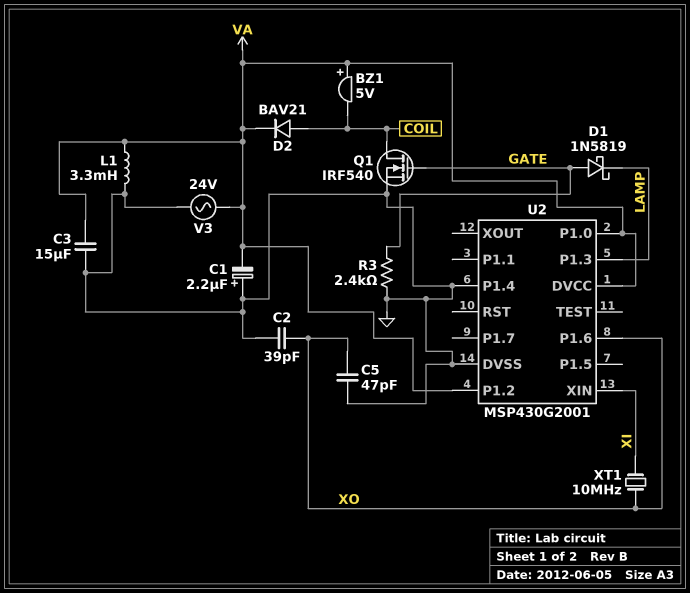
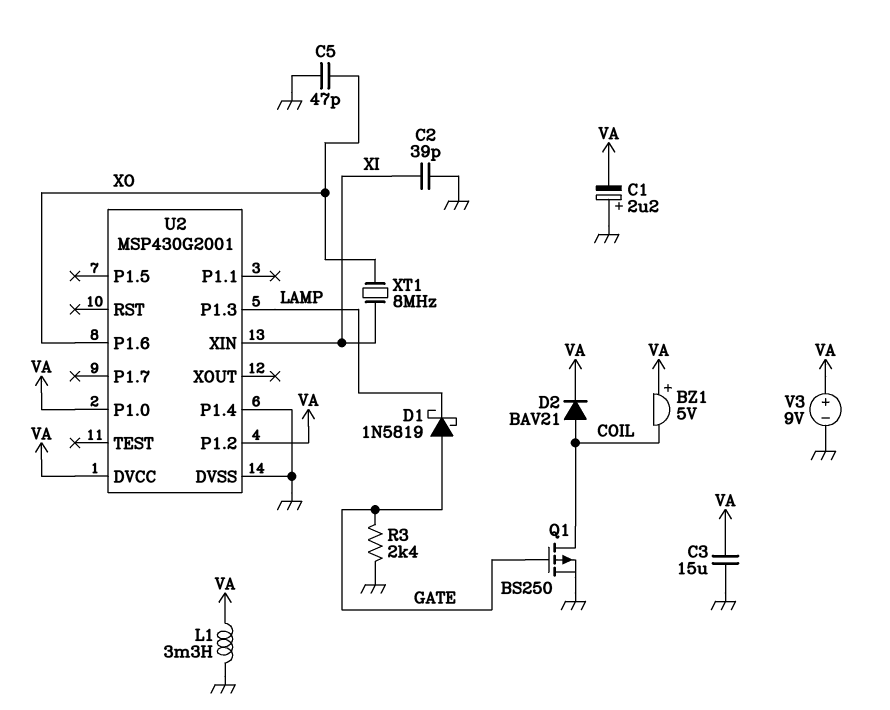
C2: 39pF (GND, XO) -> 39pF (GND, XI)
Q1: NMOS IRF540 (G GATE, D COIL, S GND) -> PMOS BS250 (G GATE, D COIL, S GND)
V3: AC 24V (GND, VA) -> 9V (plus VA, minus GND)
XT1: 10MHz (XI, XO) -> 8MHz (XI, XO)

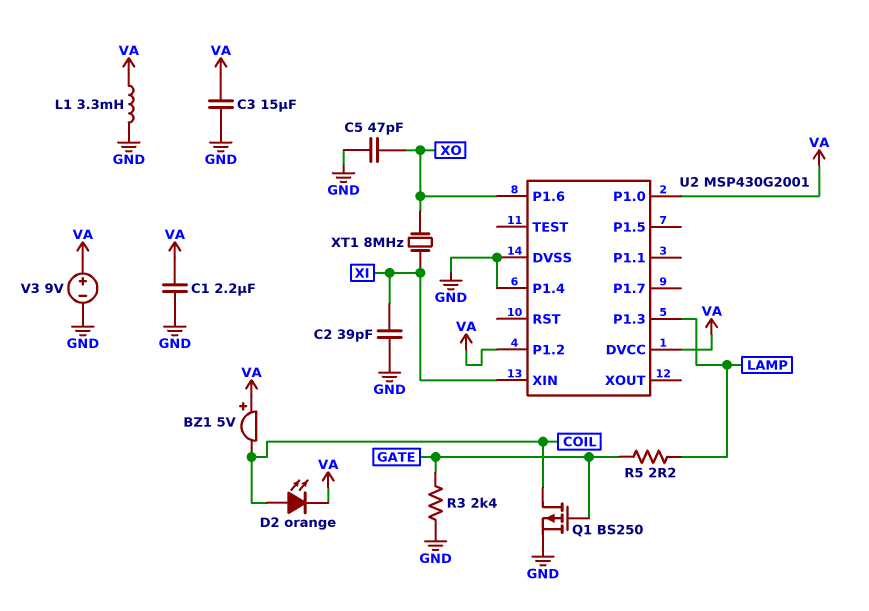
C1: 2.2uF (plus GND, minus VA) -> 2.2uF (GND, VA)
D1: schottky 1N5819 (A GATE, K LAMP) -> none
D2: diode BAV21 (A COIL, K VA) -> LED orange (A COIL, K VA)
R5: none -> 2.2 (GATE, LAMP)

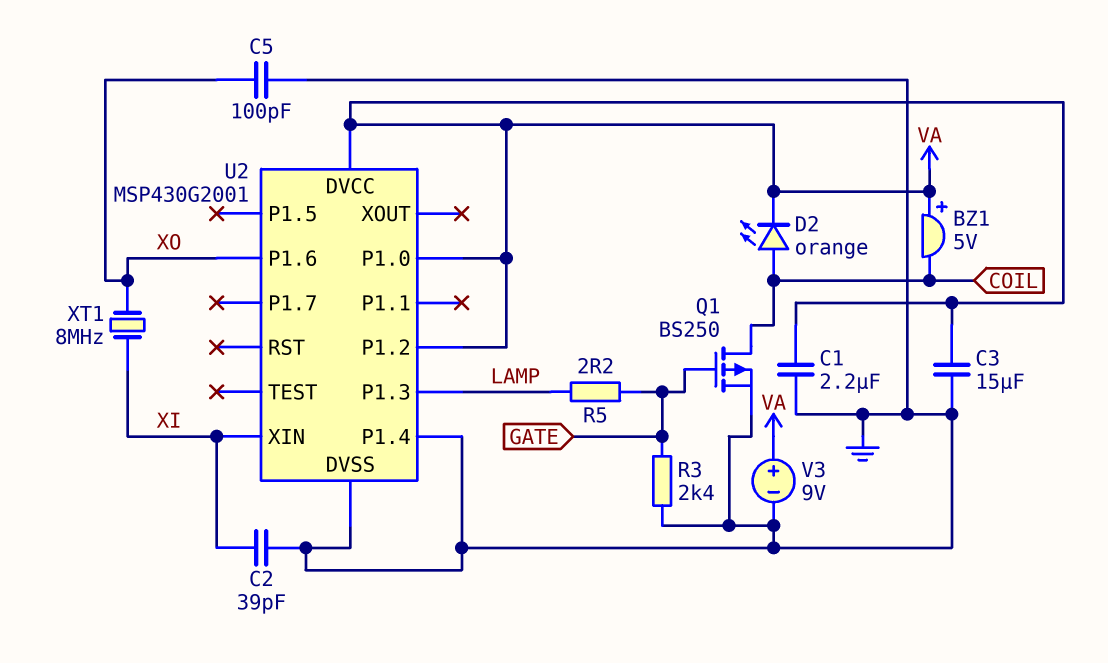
C5: 47pF (GND, XO) -> 100pF (GND, XO)
L1: 3.3mH (GND, VA) -> none

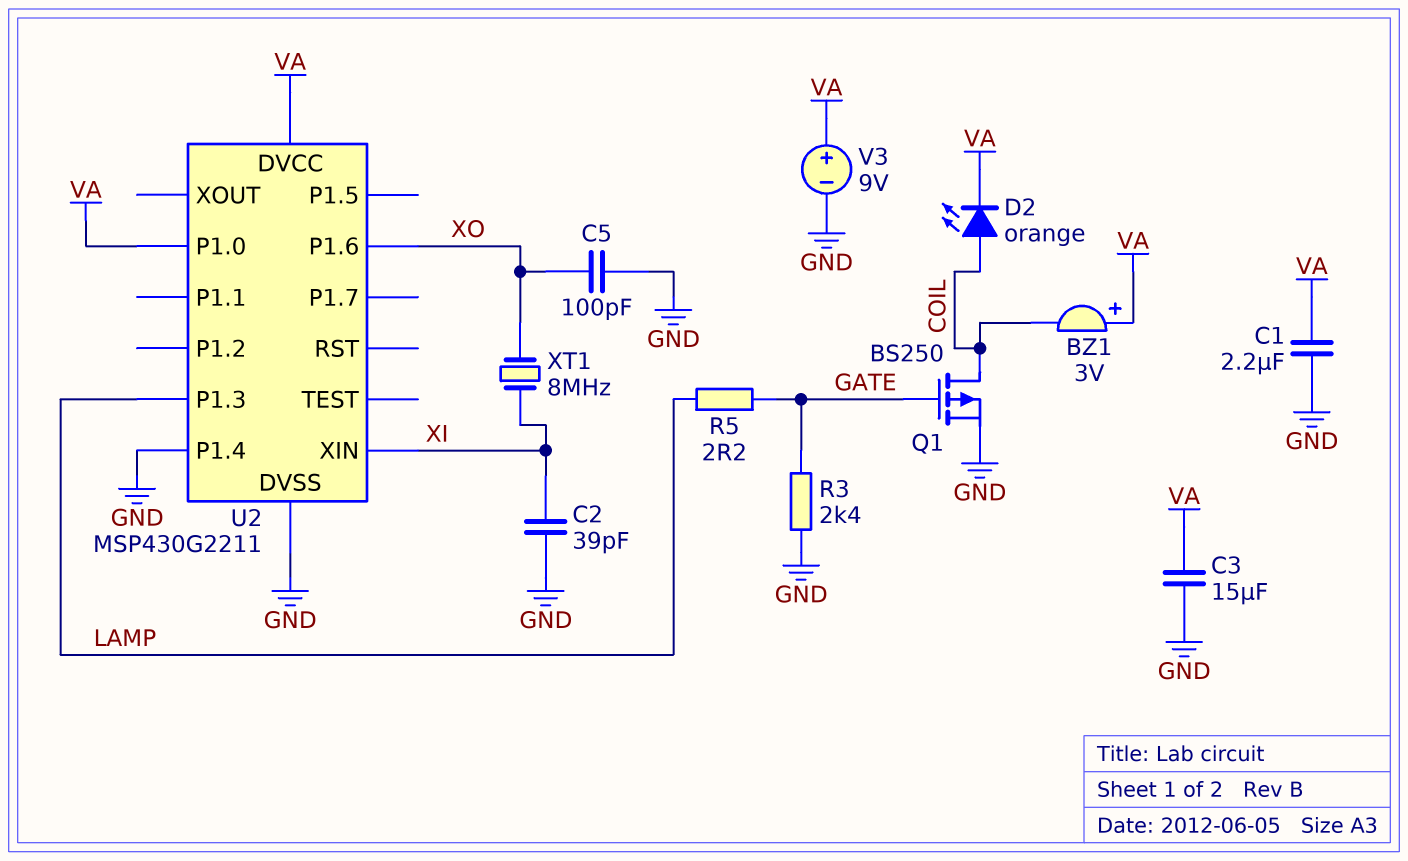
BZ1: buzzer 5V (plus VA, minus COIL) -> buzzer 3V (plus VA, minus COIL)
U2: MSP430G2001 -> MSP430G2211
U2 pin P1.2: VA -> none

